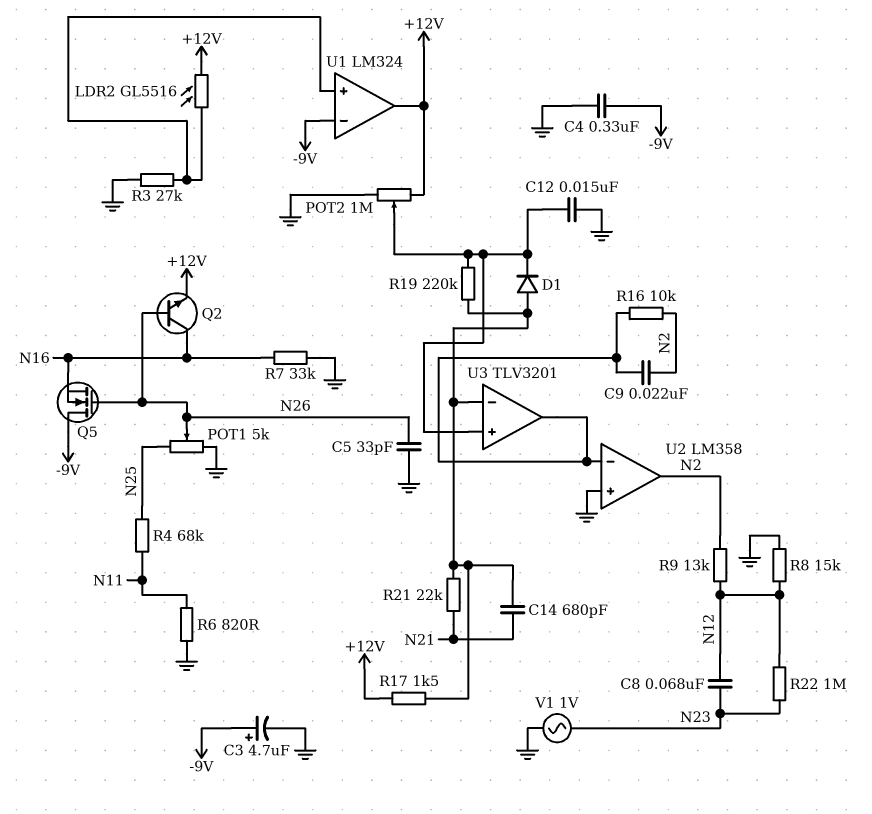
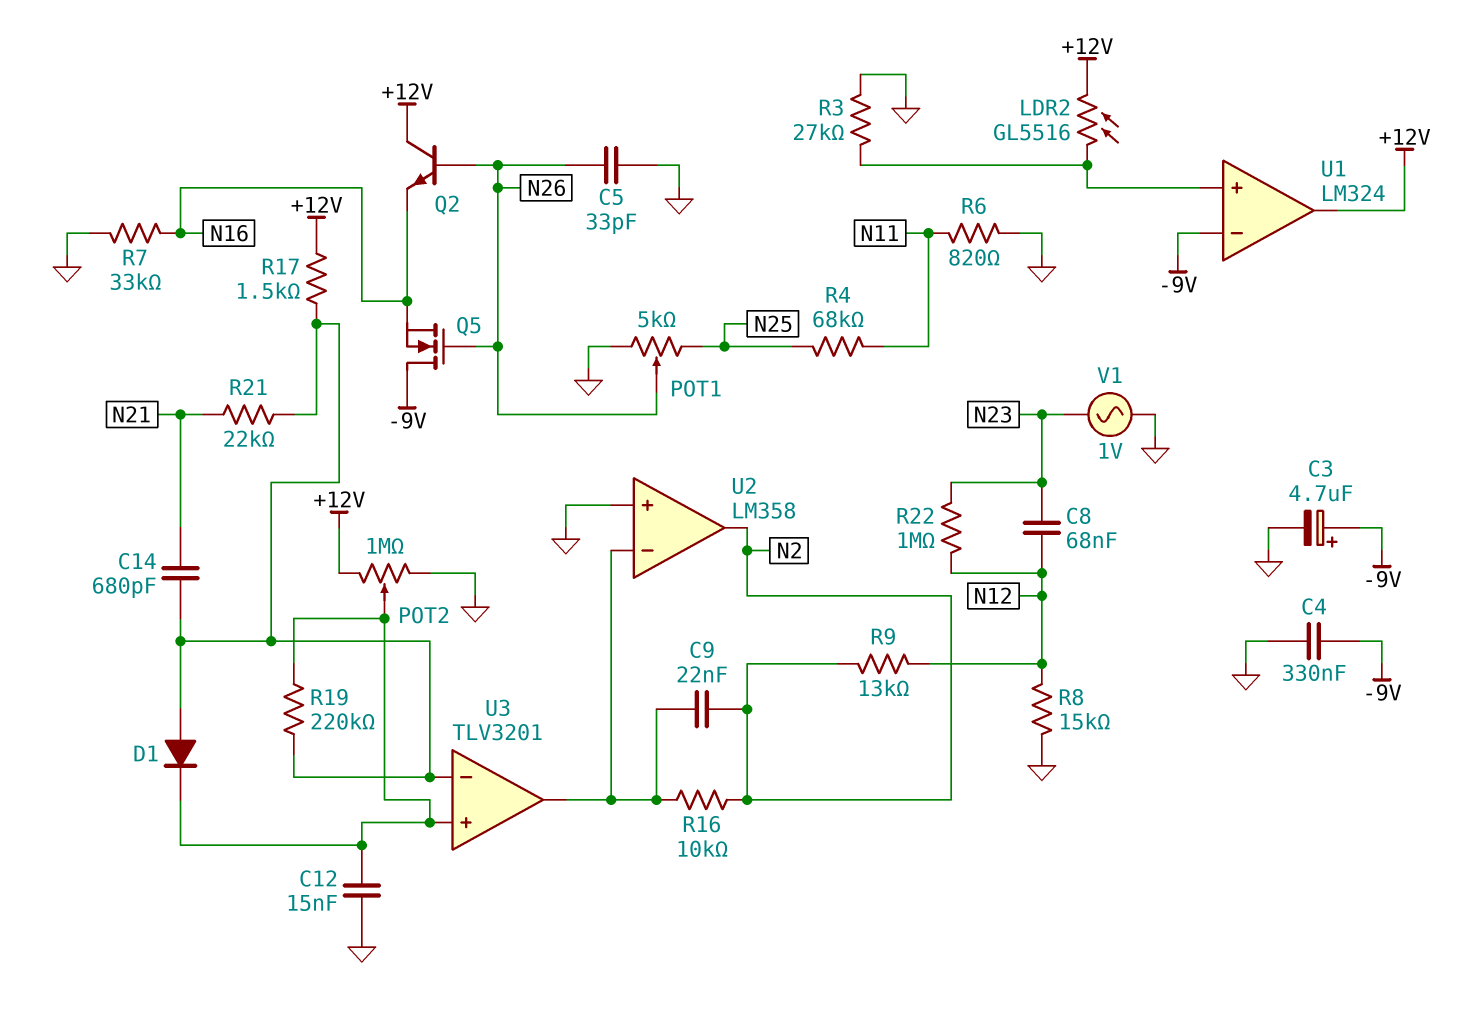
Q2: NPN (B N26, C N16, E +12V) -> NPN (B N26, C +12V, E N16)

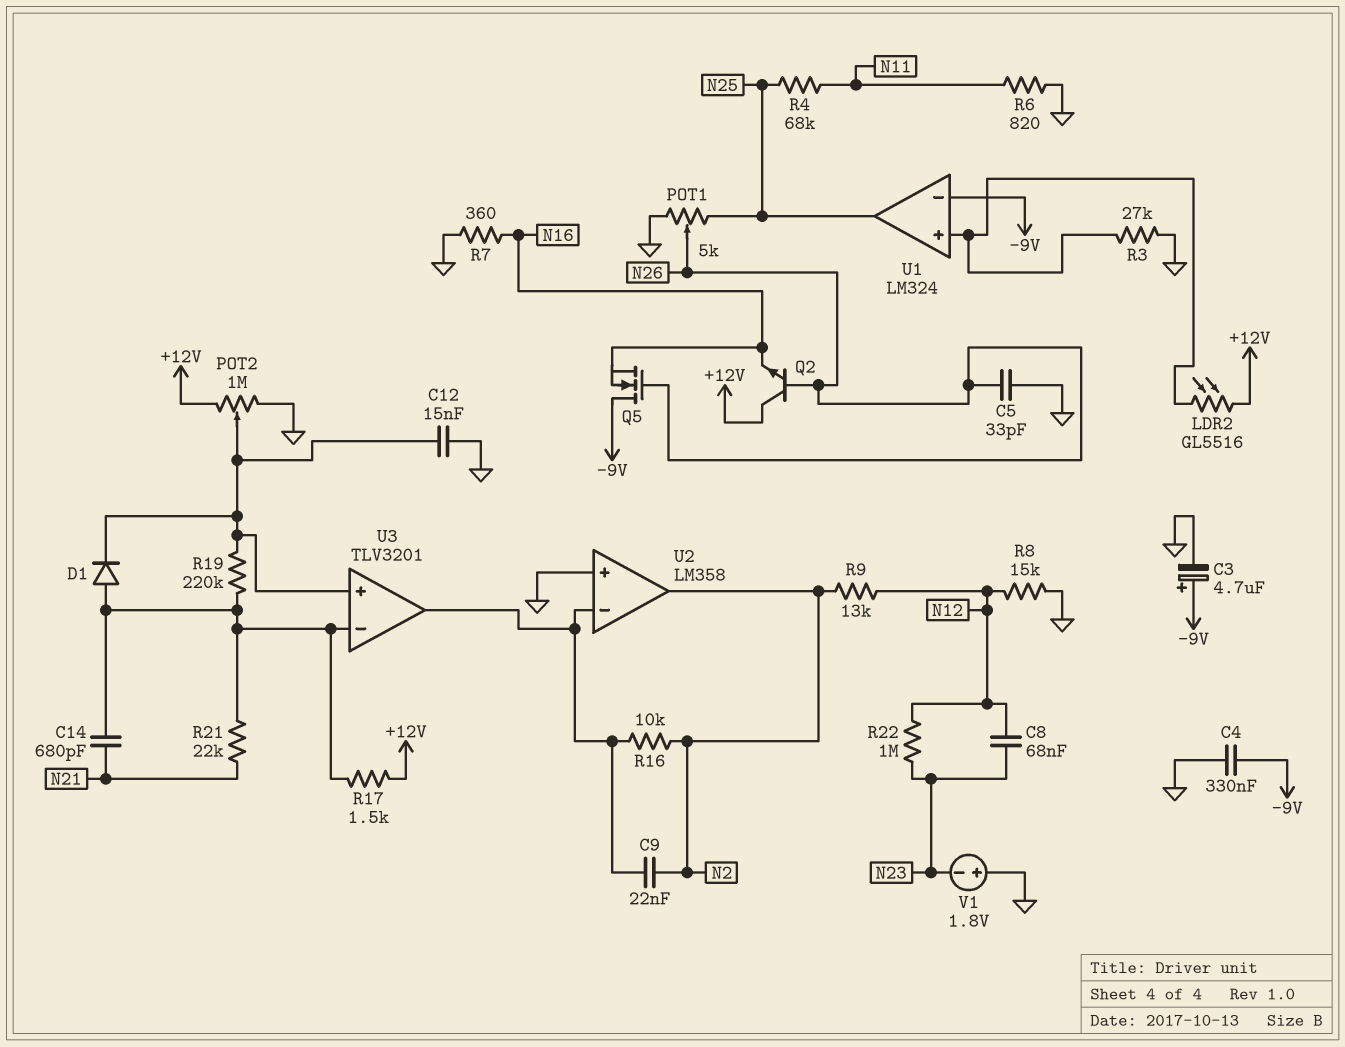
R7: 33k (GND, N16) -> 360 (GND, N16)
U1 pin out: +12V -> N25
V1: AC 1V (GND, N23) -> 1.8V (plus GND, minus N23)

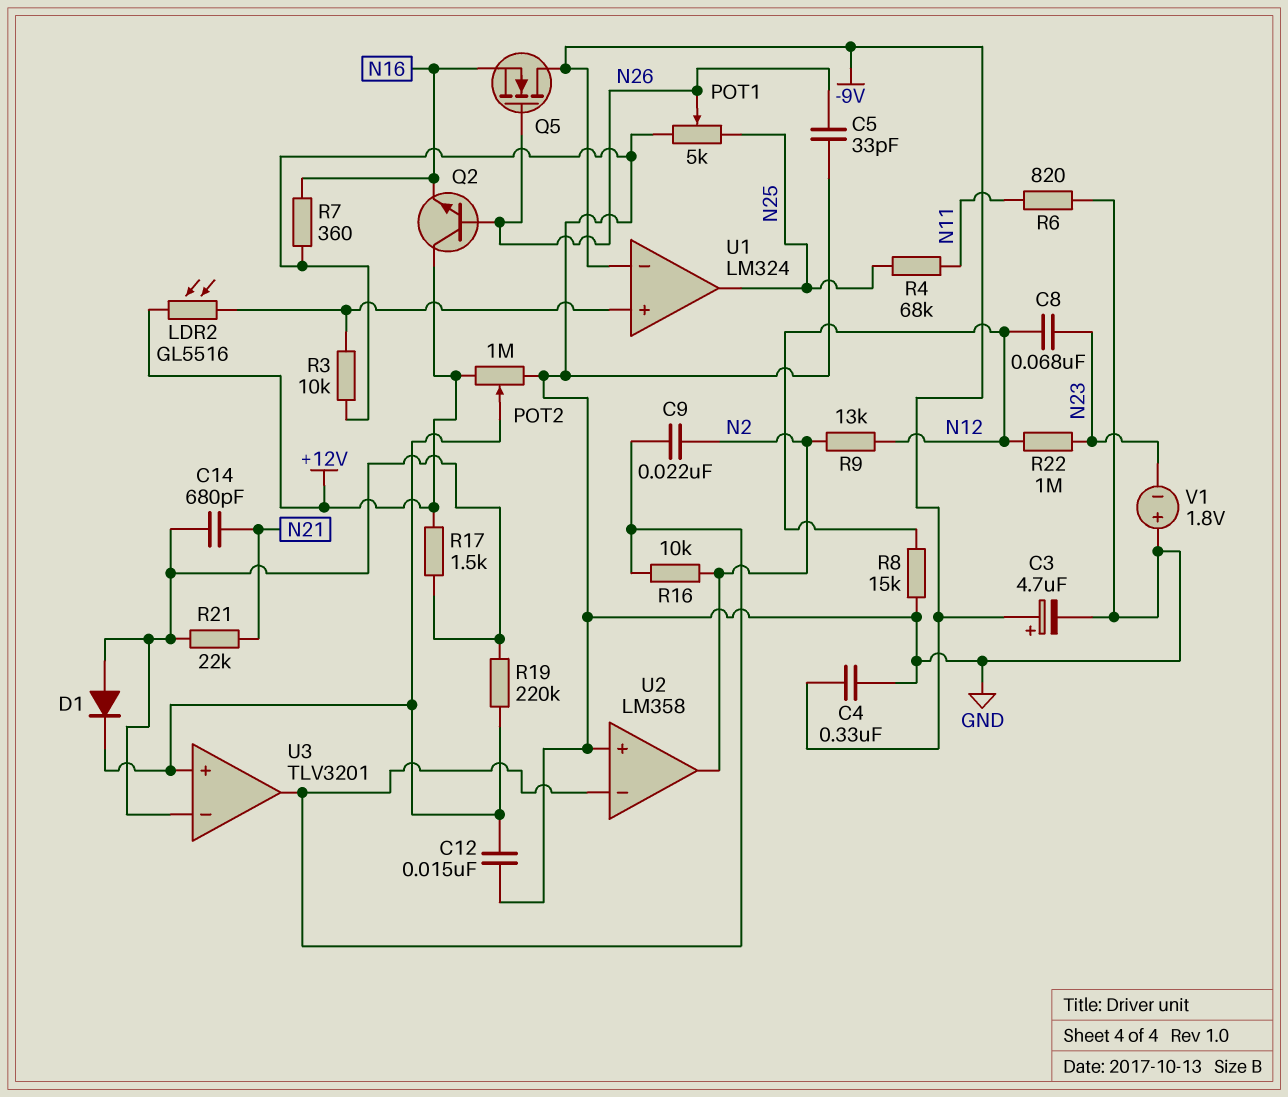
R3: 27k (GND, U1/in+) -> 10k (GND, U1/in+)

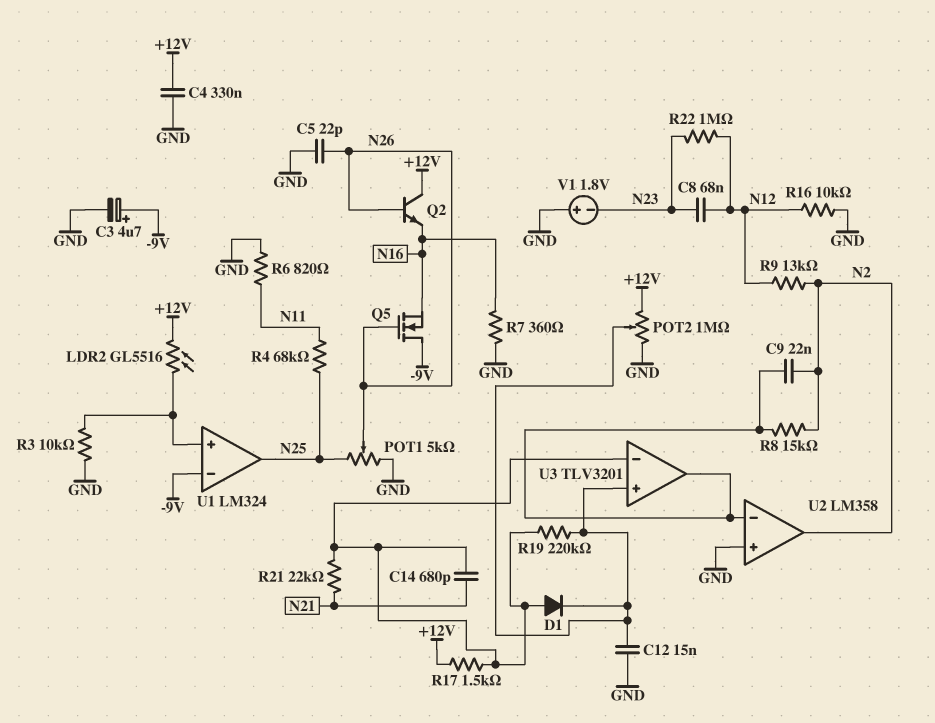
C4: 330nF (-9V, GND) -> 330nF (+12V, GND)
C5: 33pF (GND, N26) -> 22pF (GND, N26)
R8: 15k (GND, N12) -> 15k (N2, U2/in-)
R16: 10k (N2, U2/in-) -> 10k (GND, N12)

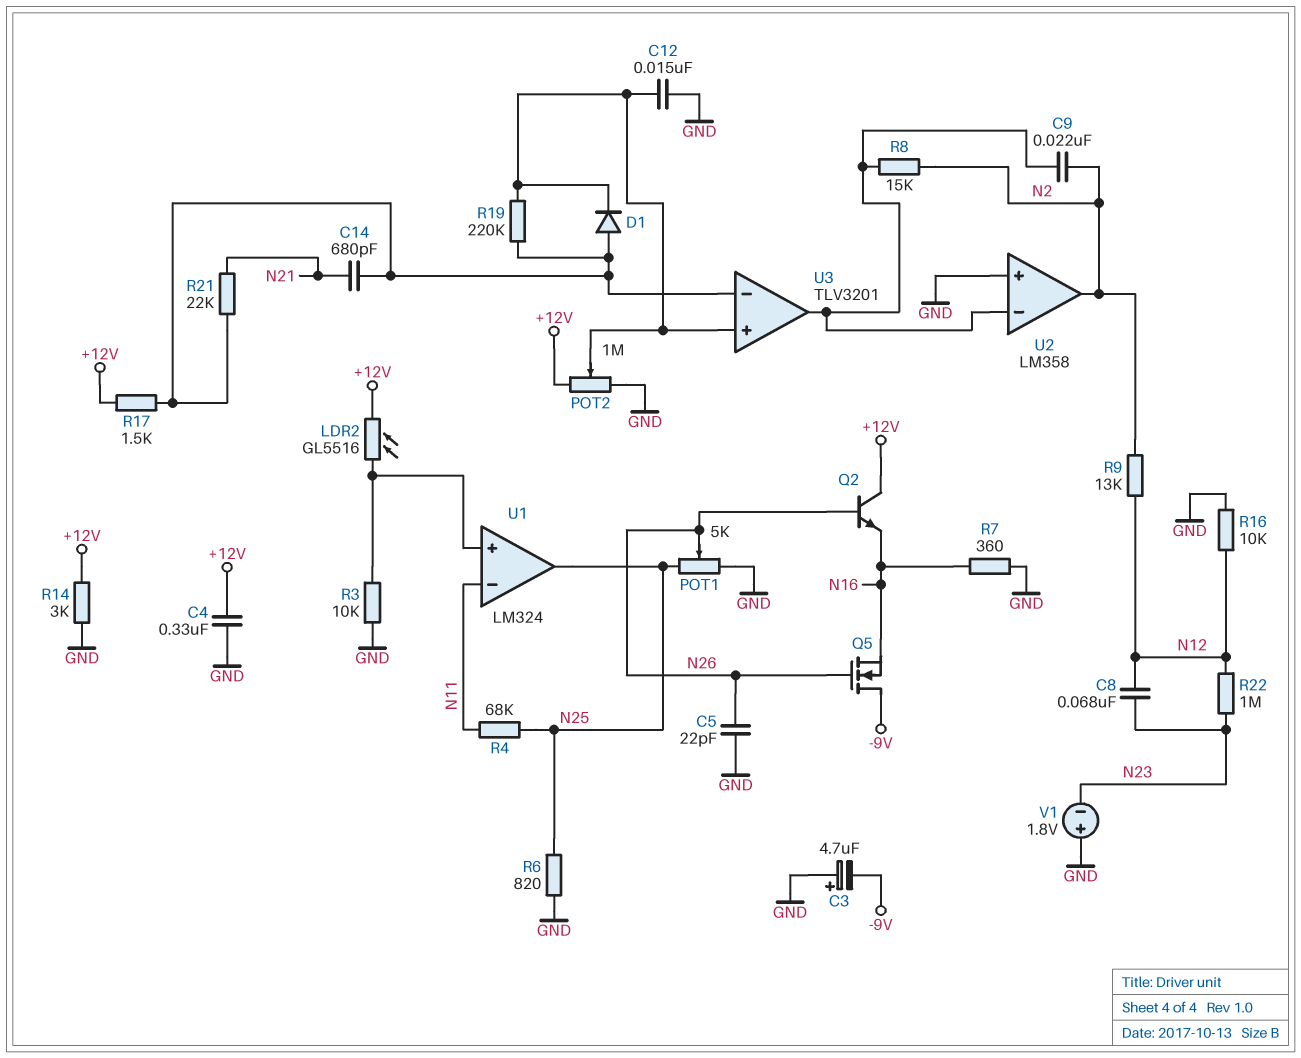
C3: 4.7uF (plus -9V, minus GND) -> 4.7uF (plus GND, minus -9V)
R6: 820 (GND, N11) -> 820 (GND, N25)
R14: none -> 3k (+12V, GND)
U1 pin in-: -9V -> N11

